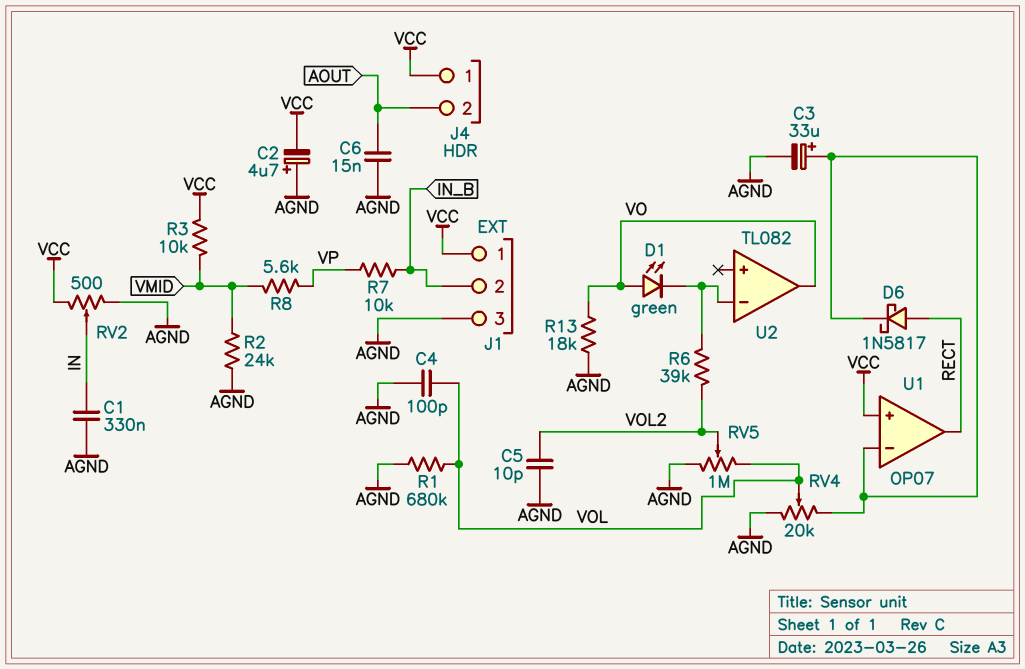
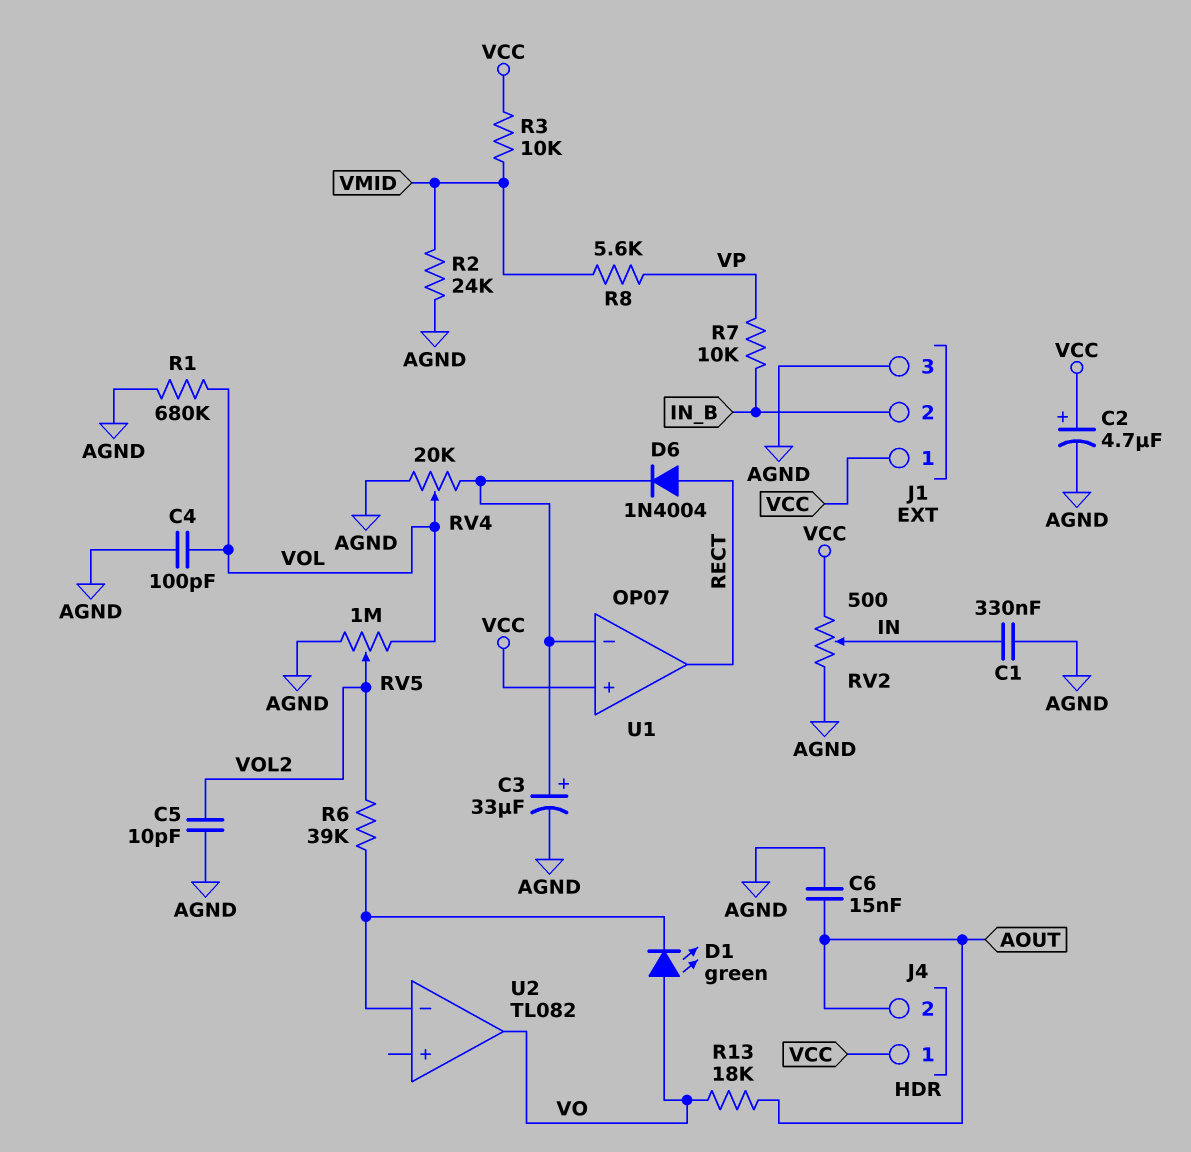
C2: 4.7uF (plus AGND, minus VCC) -> 4.7uF (plus VCC, minus AGND)
D6: schottky 1N5817 (A RECT, K U1/in-) -> diode 1N4004 (A RECT, K U1/in-)
R13: 18k (AGND, VO) -> 18k (AOUT, VO)

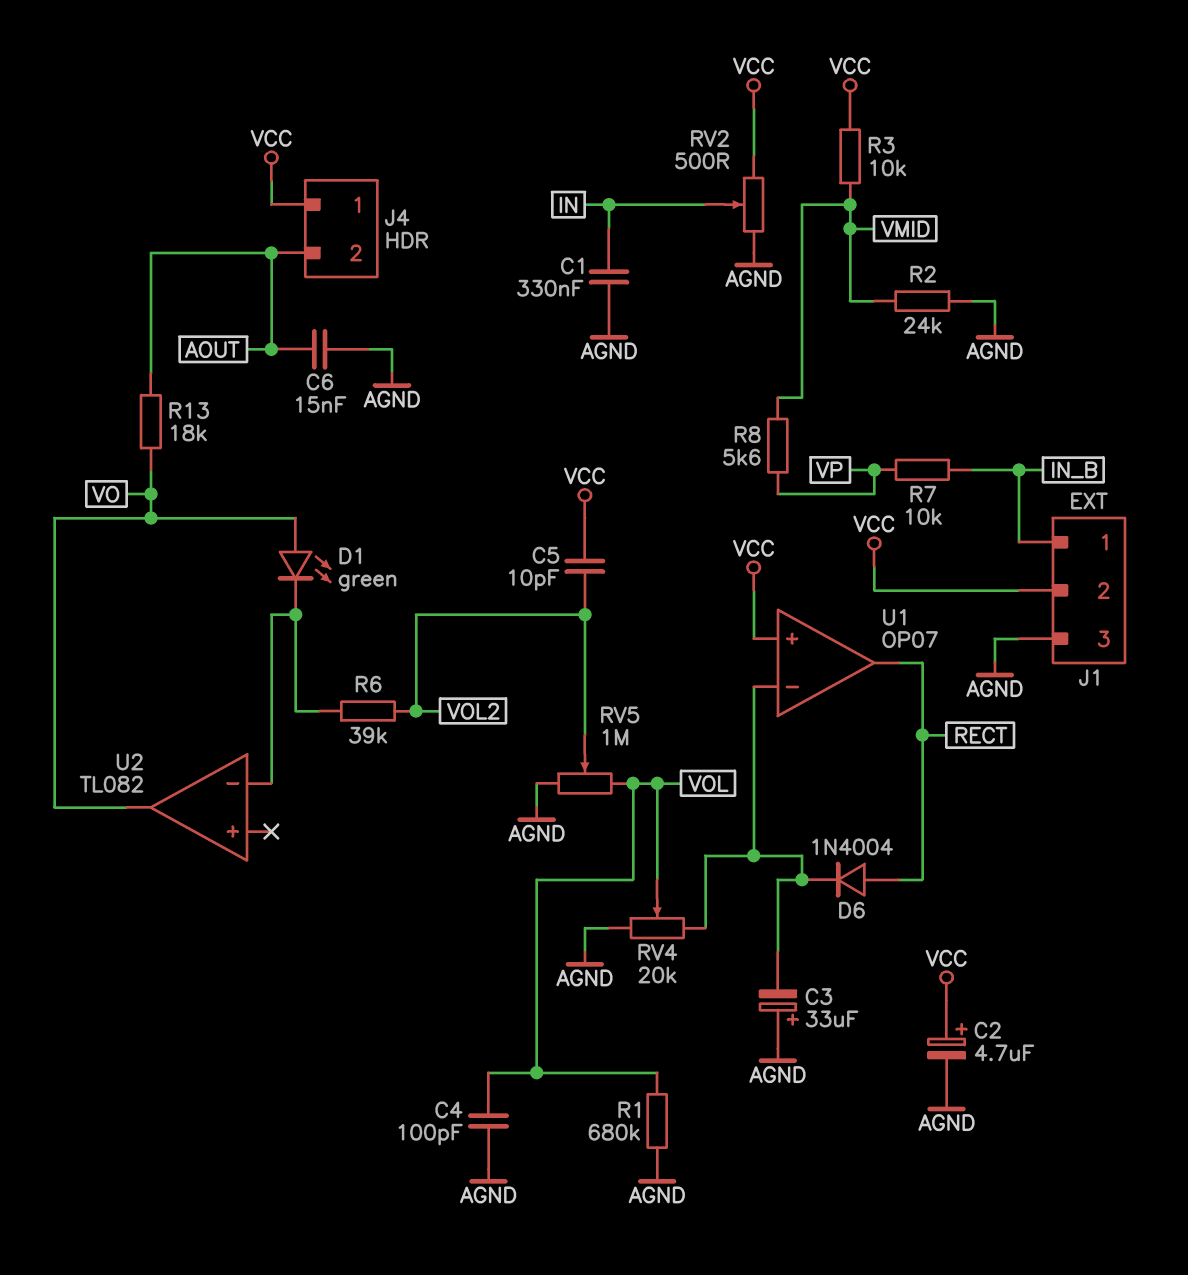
C3: 33uF (plus U1/in-, minus AGND) -> 33uF (plus AGND, minus U1/in-)
C5: 10pF (AGND, VOL2) -> 10pF (VCC, VOL2)
J1 pin 1: VCC -> IN_B
J1 pin 2: IN_B -> VCC

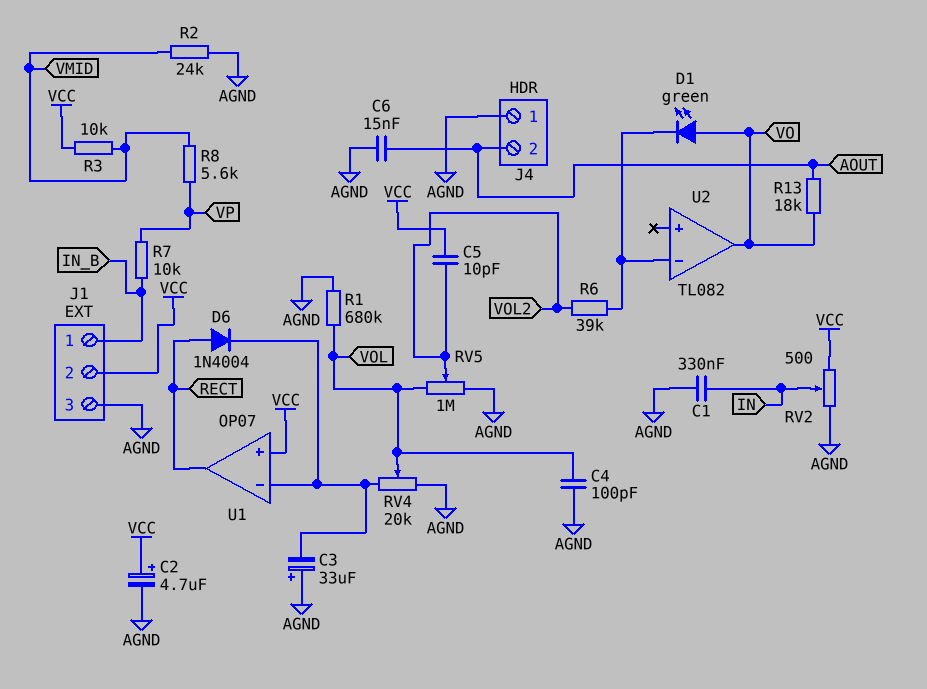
J4 pin 1: VCC -> AGND

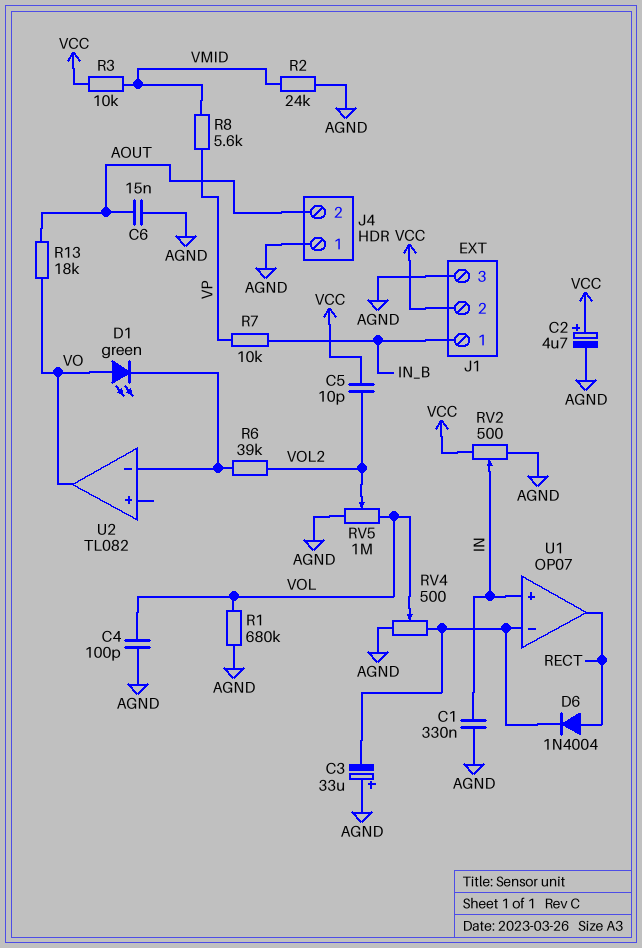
RV4: 20k (AGND, U1/in-, wiper VOL) -> 500 (AGND, U1/in-, wiper VOL)
U1 pin in+: VCC -> IN

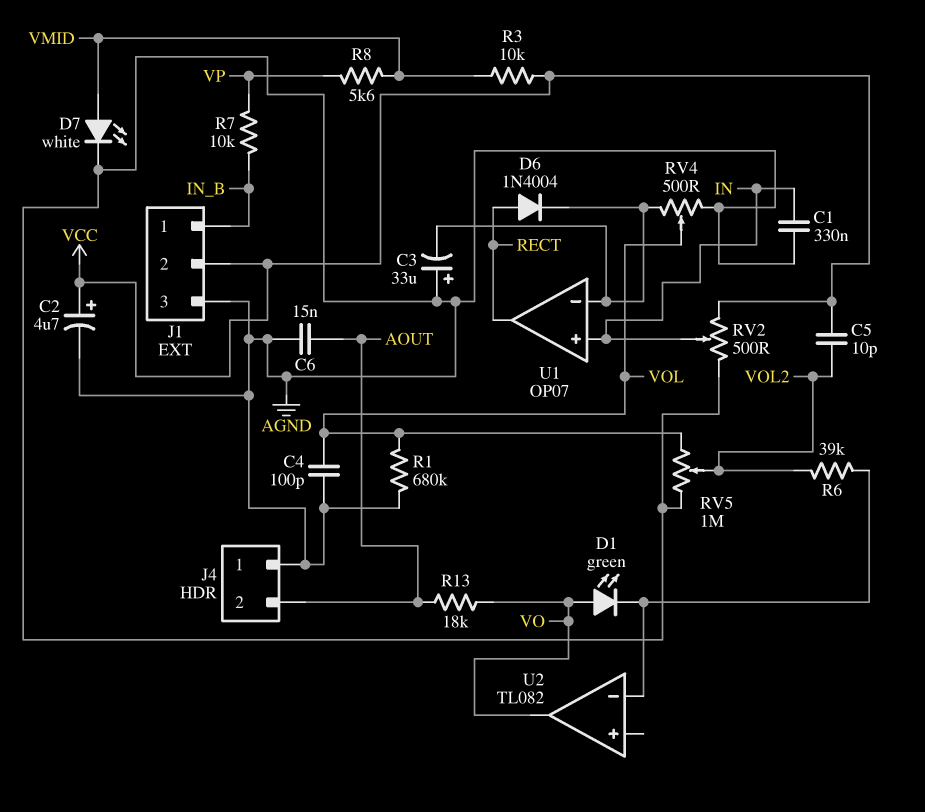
D7: none -> LED white (A VMID, K AGND)
R2: 24k (AGND, VMID) -> none

